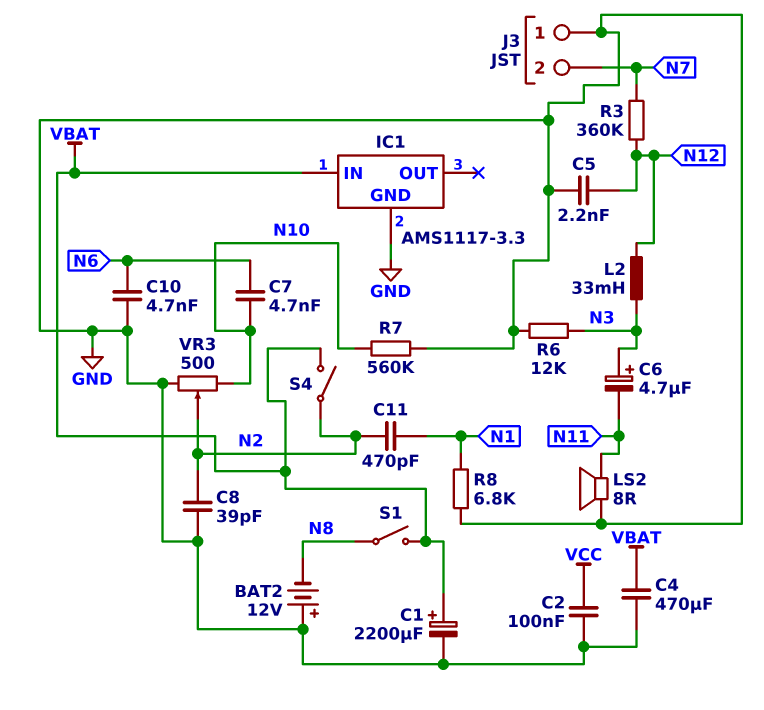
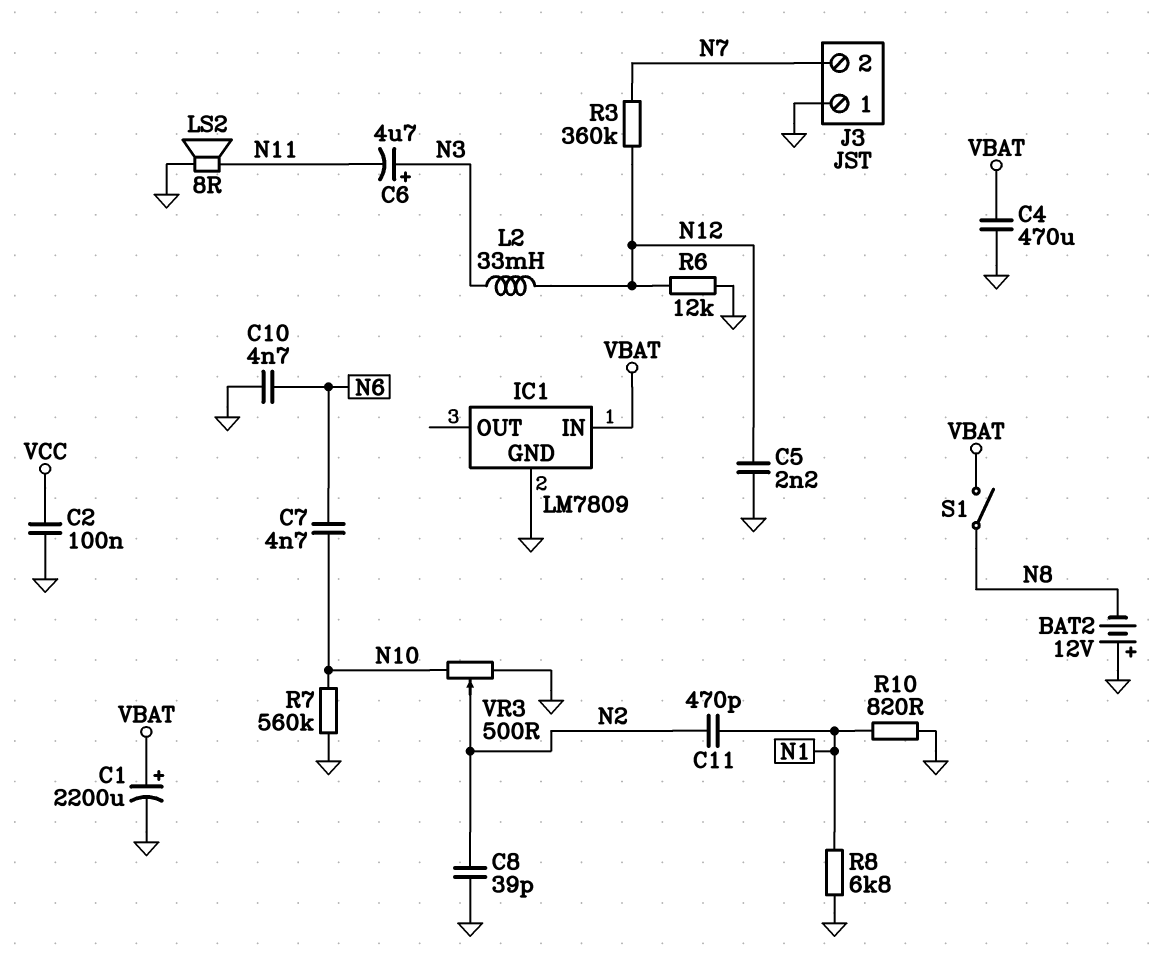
IC1: AMS1117-3.3 -> LM7809
R6: 12k (GND, N3) -> 12k (GND, N12)
R10: none -> 820 (GND, N1)
S4: switch (N2, VBAT) -> none

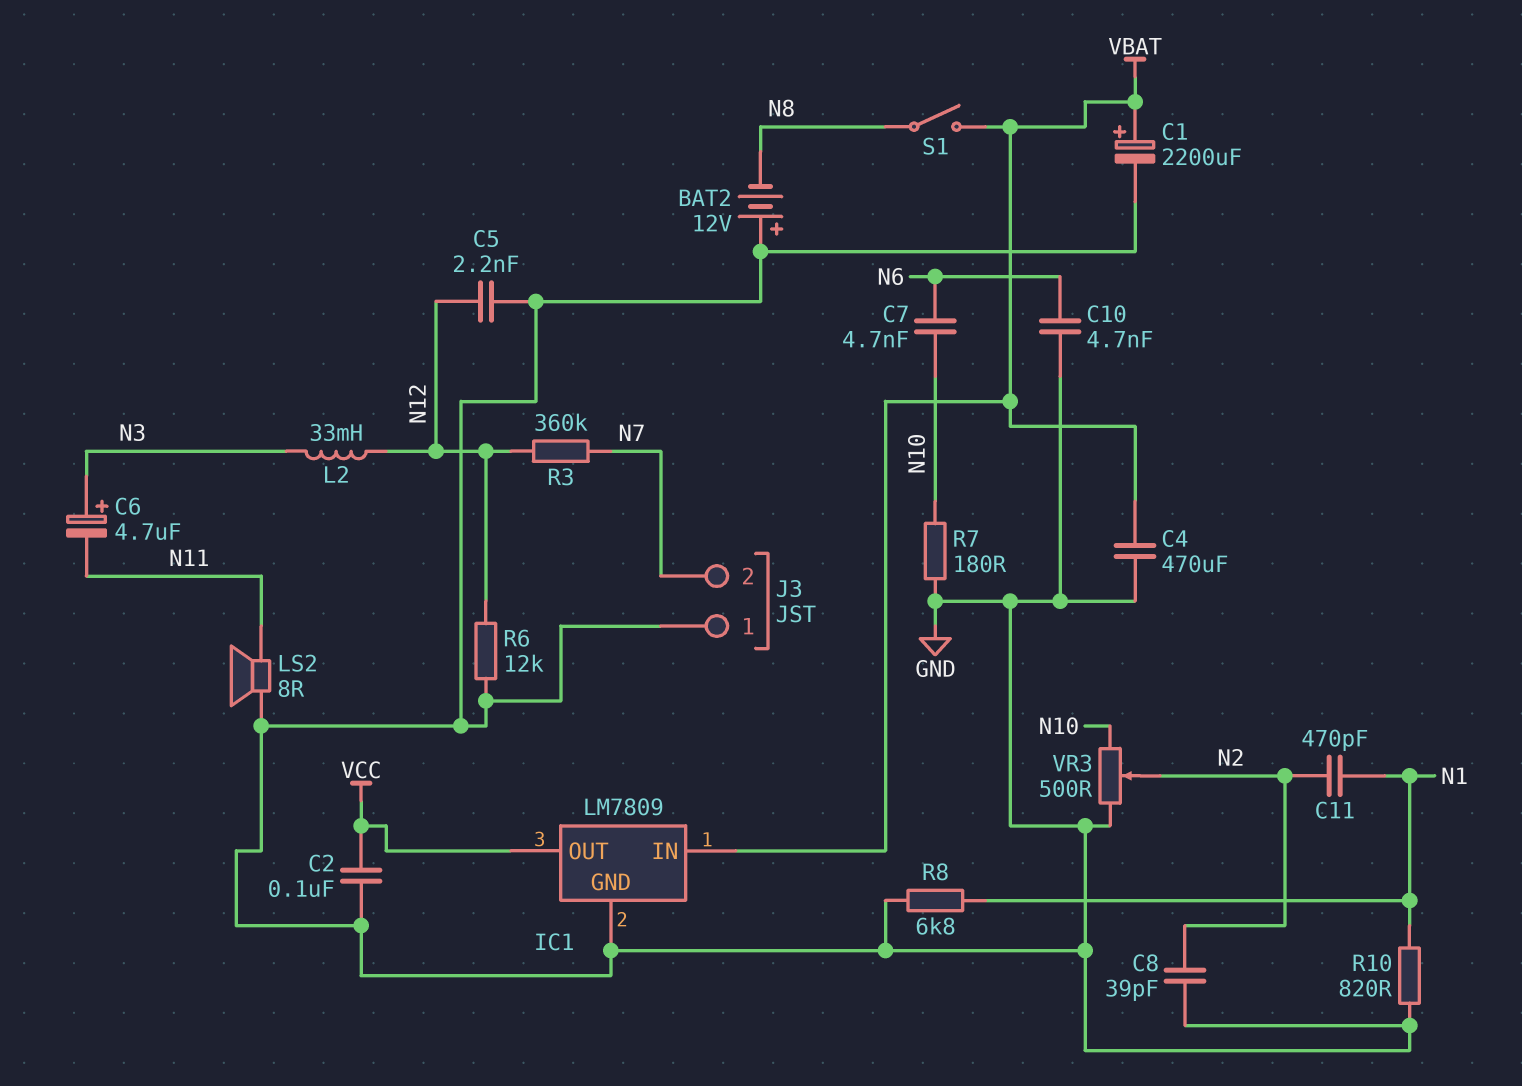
IC1 pin OUT: none -> VCC
R7: 560k (GND, N10) -> 180 (GND, N10)

